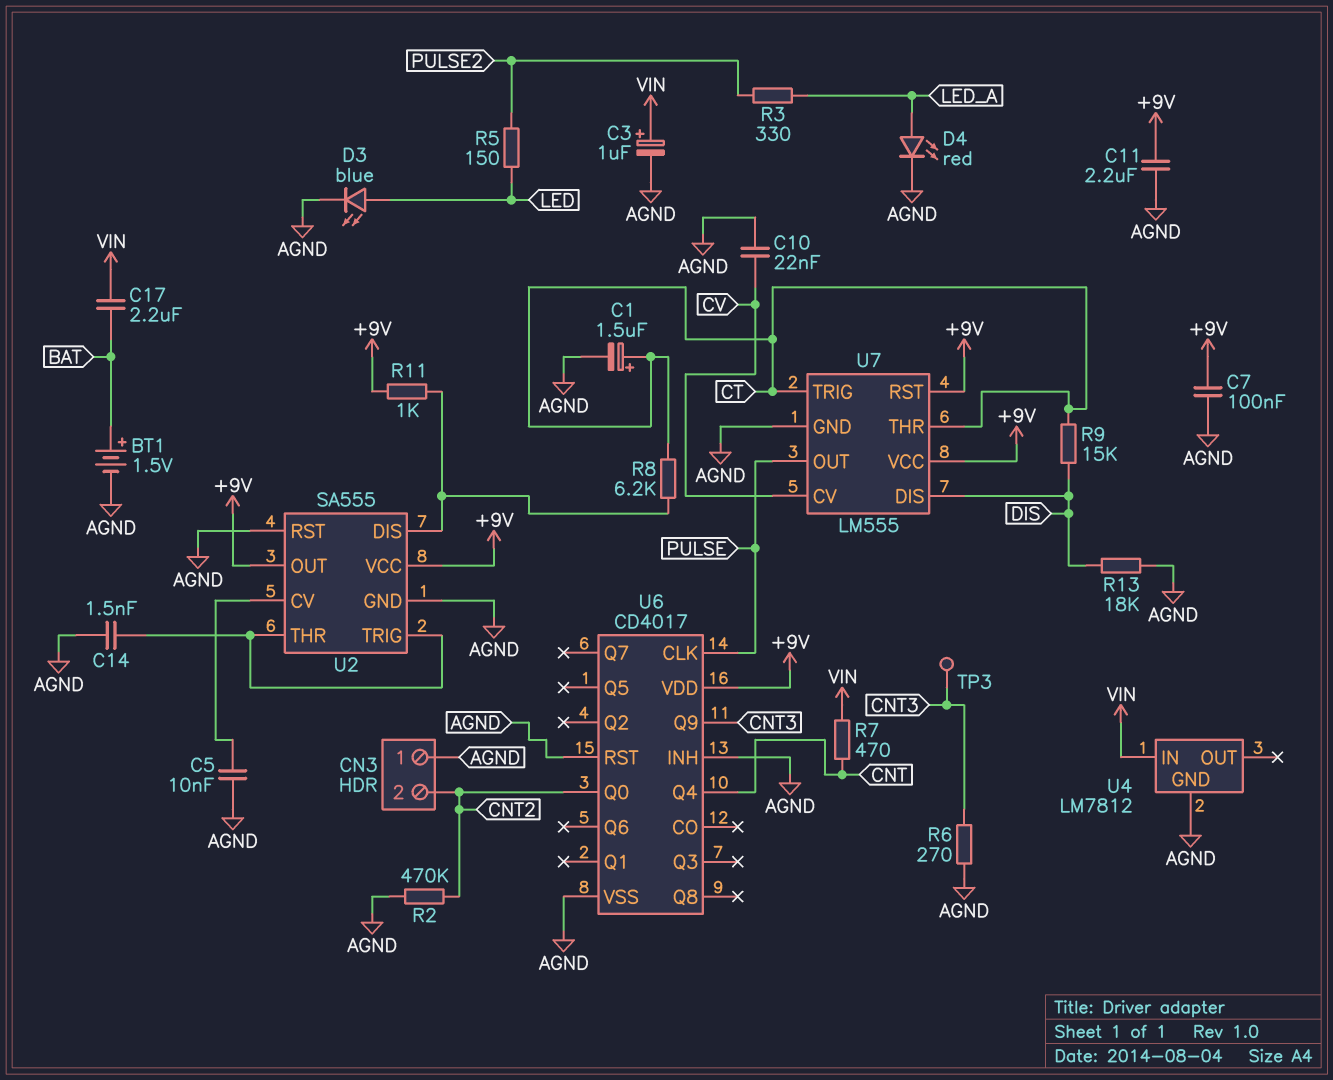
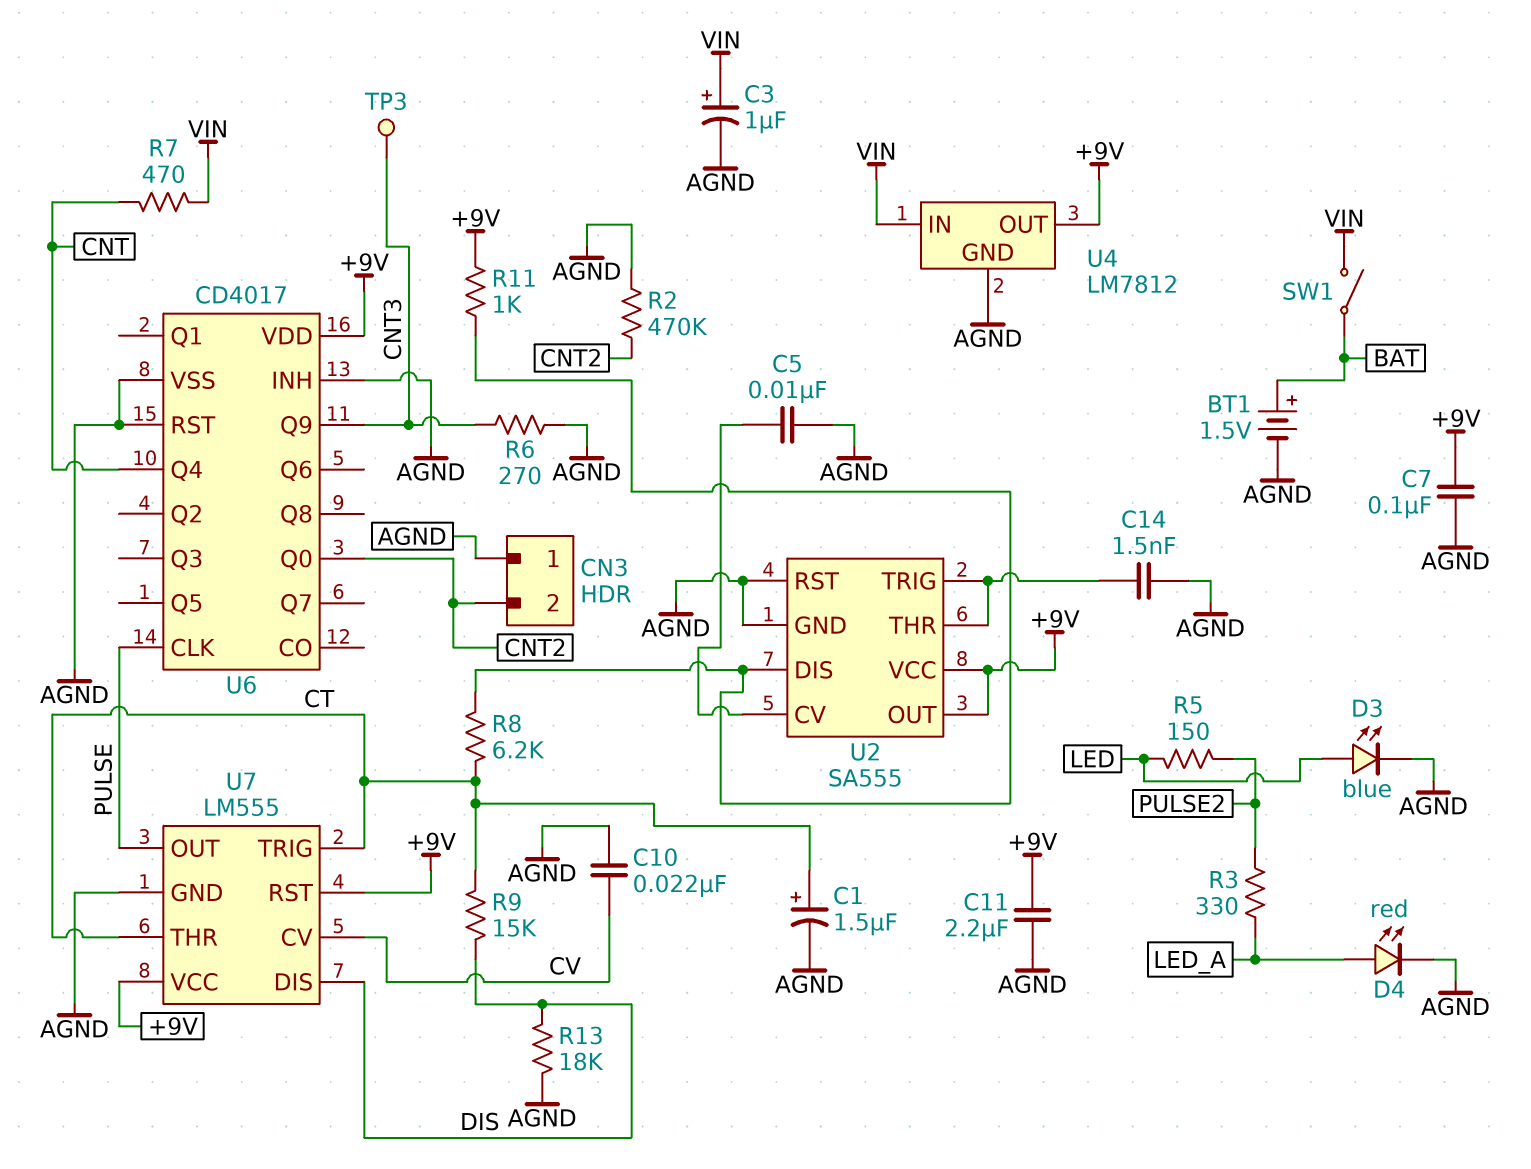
C17: 2.2uF (BAT, VIN) -> none
SW1: none -> switch (BAT, VIN)
U4 pin OUT: none -> +9V

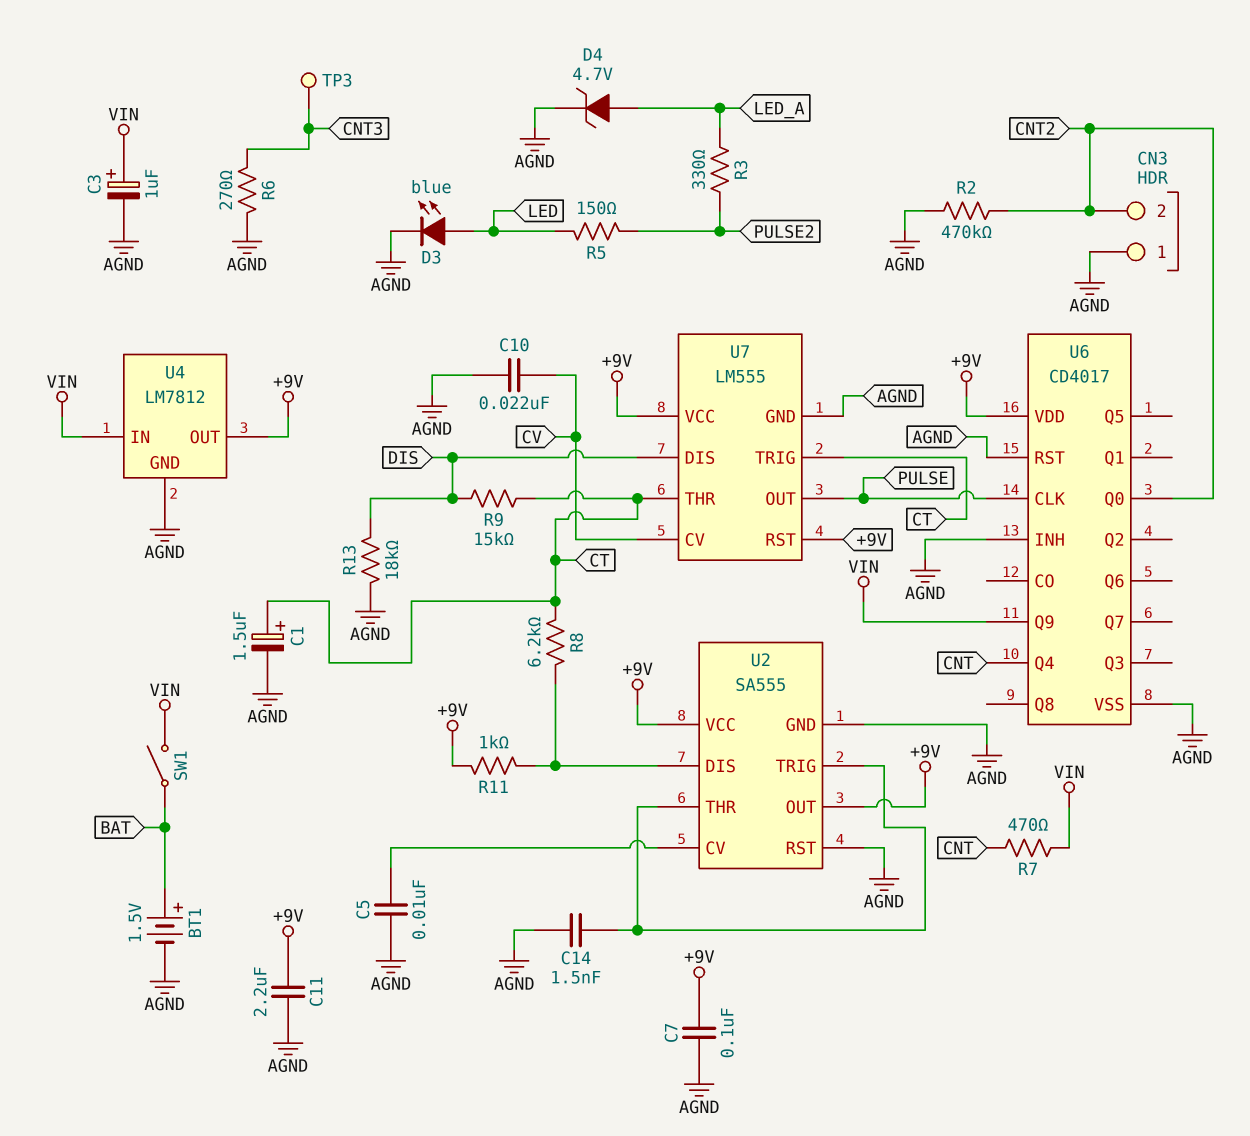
D4: LED red (A LED_A, K AGND) -> zener 4.7V (A LED_A, K AGND)
U6 pin Q9: CNT3 -> VIN

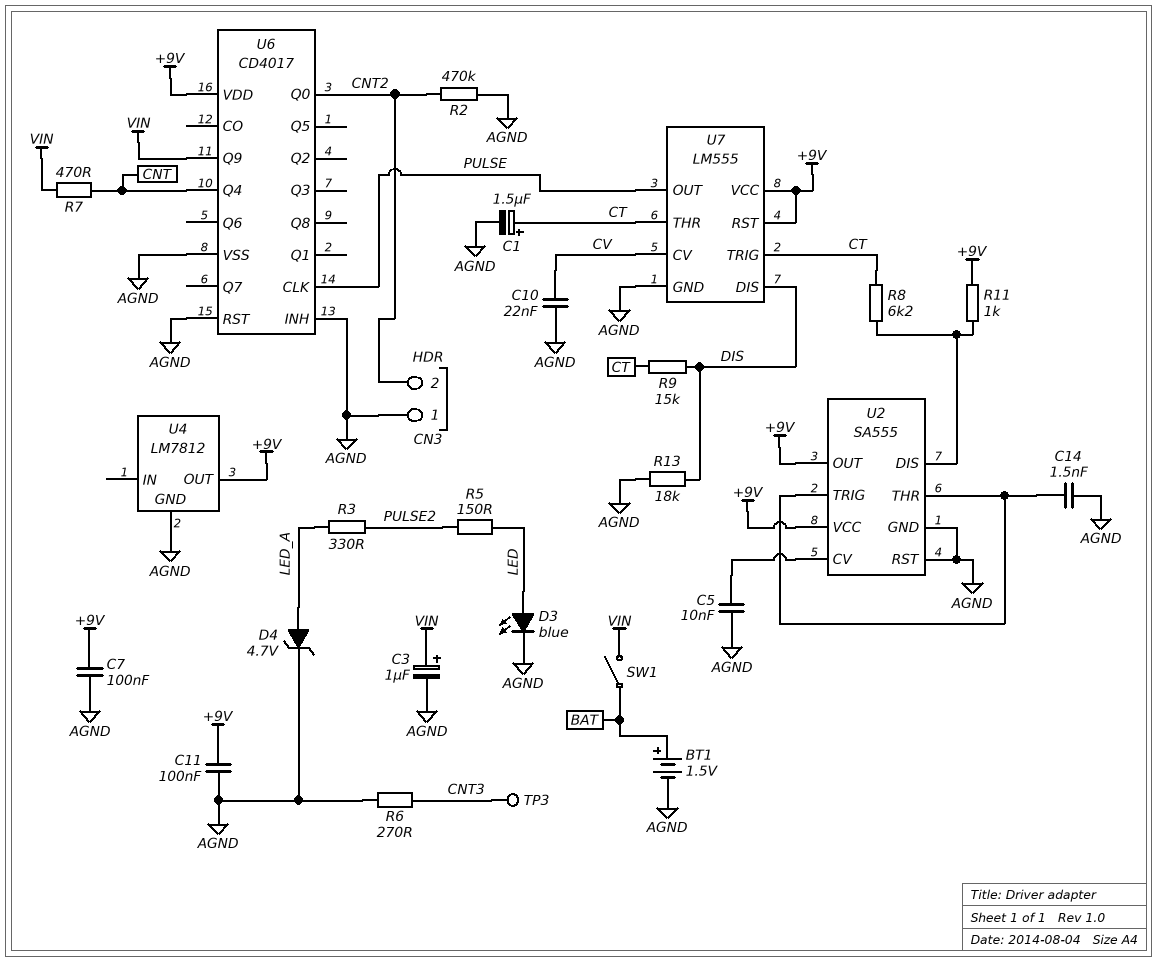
C11: 2.2uF (+9V, AGND) -> 100nF (+9V, AGND)
U4 pin IN: VIN -> none

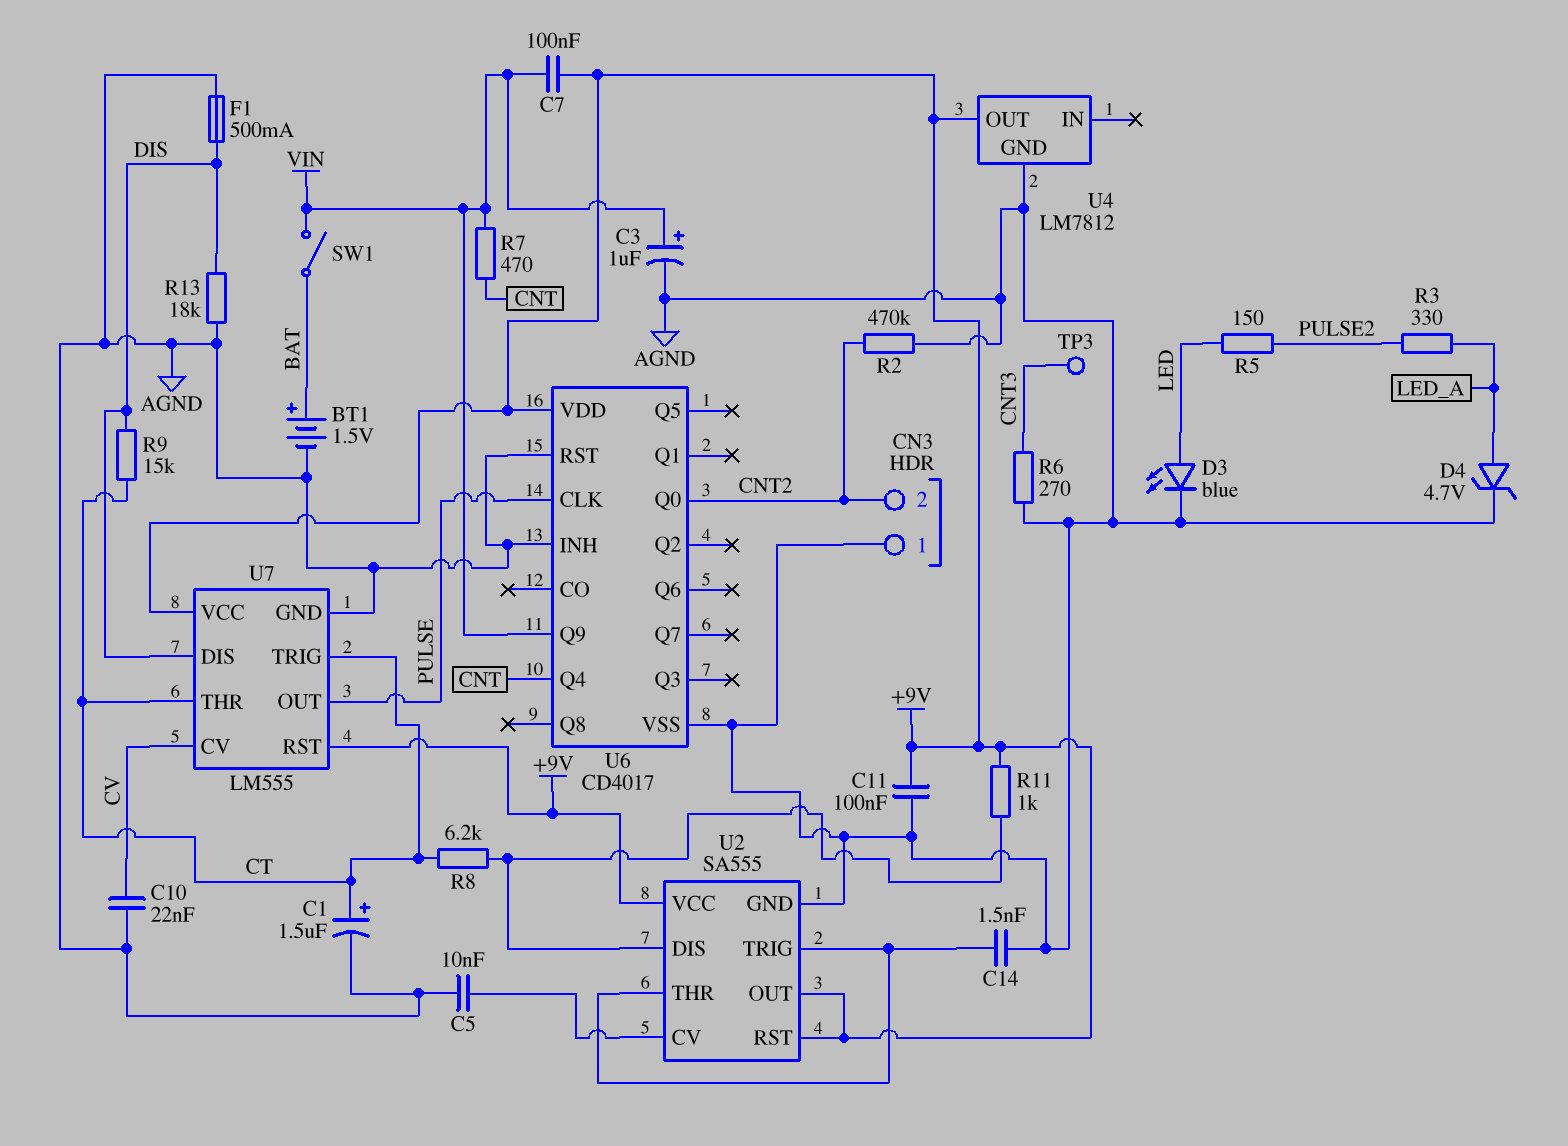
C7: 100nF (+9V, AGND) -> 100nF (+9V, VIN)
F1: none -> 500mA (AGND, DIS)
U2 pin RST: AGND -> +9V

